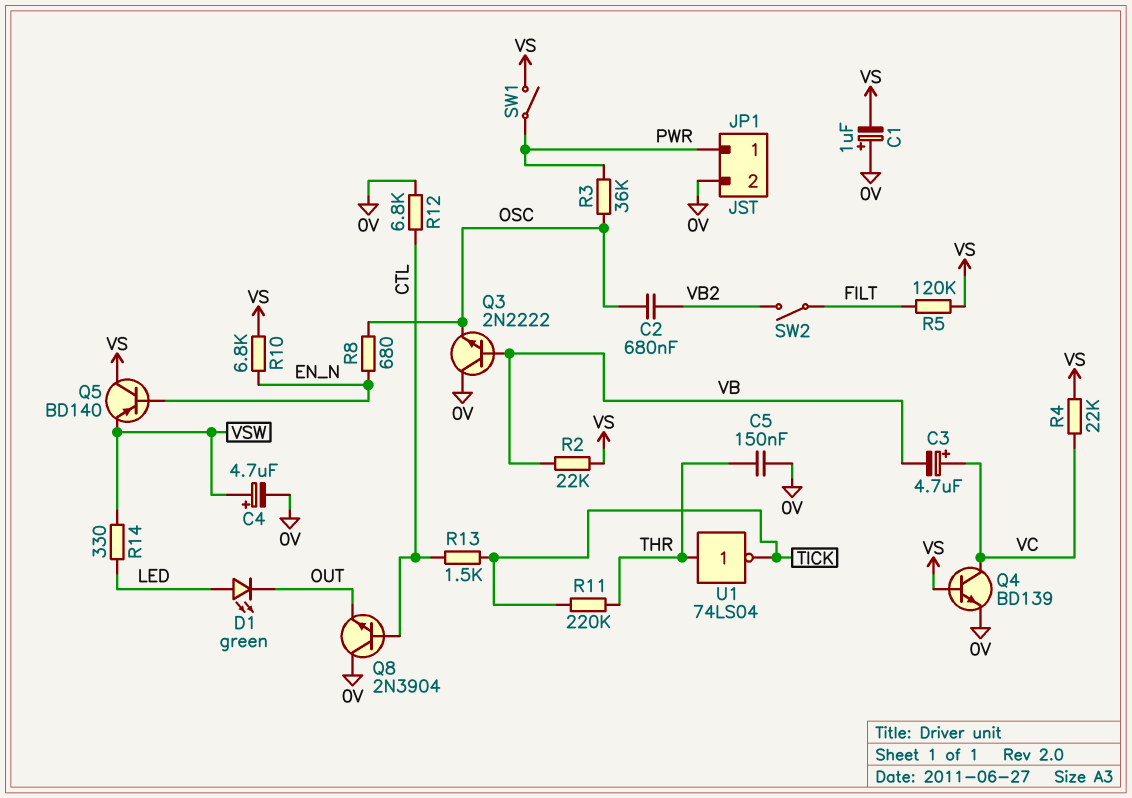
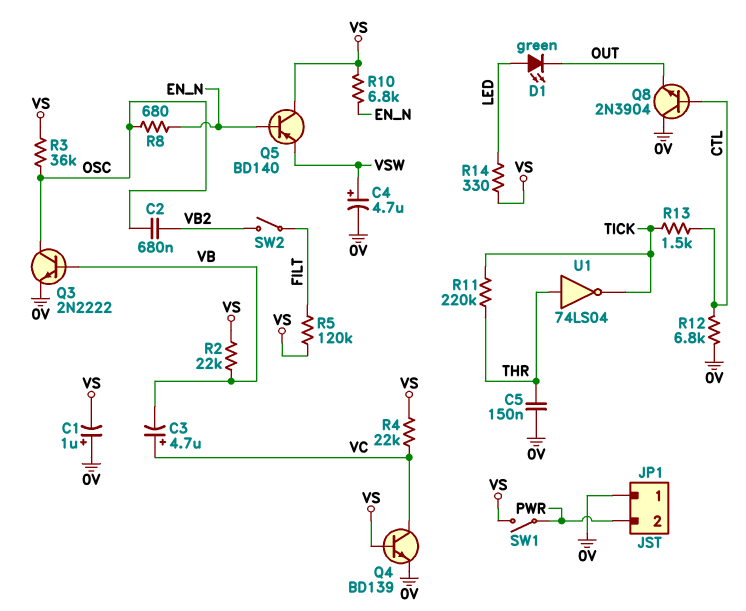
JP1 pin 1: PWR -> 0V
JP1 pin 2: 0V -> PWR
Q3: NPN 2N2222 (B VB, C 0V, E OSC) -> NPN 2N2222 (B VB, C OSC, E 0V)
R3: 36k (OSC, PWR) -> 36k (OSC, VS)
R14: 330 (LED, VSW) -> 330 (LED, VS)

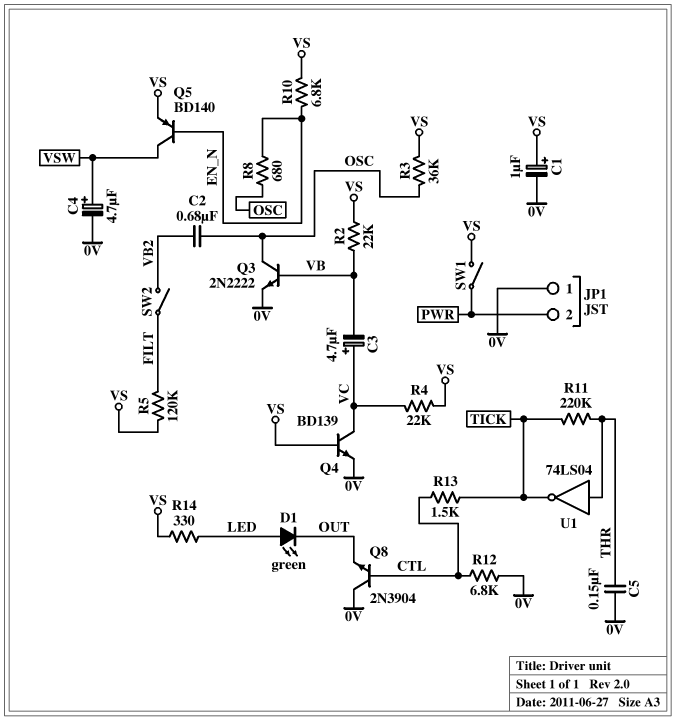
C1: 1uF (plus 0V, minus VS) -> 1uF (plus VS, minus 0V)
Q5: PNP BD140 (B EN_N, C VS, E VSW) -> PNP BD140 (B EN_N, C VSW, E VS)

